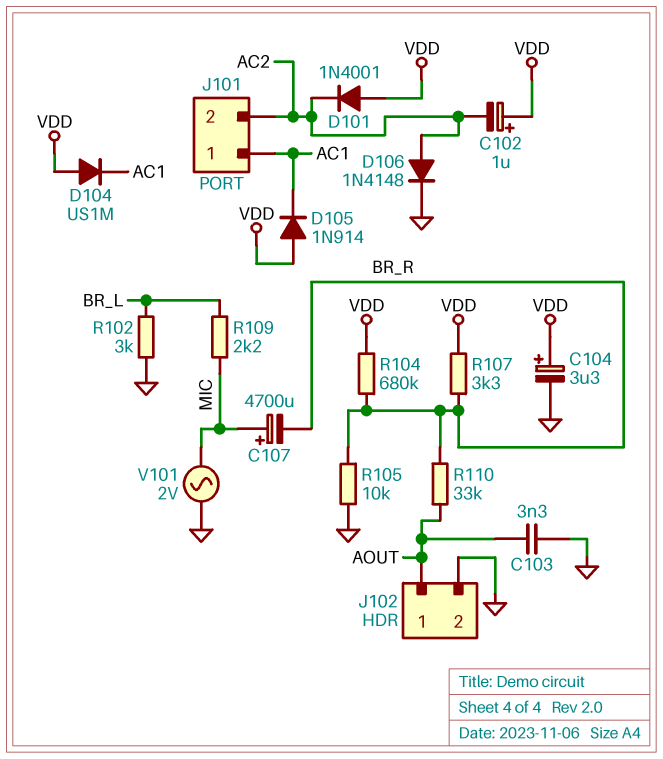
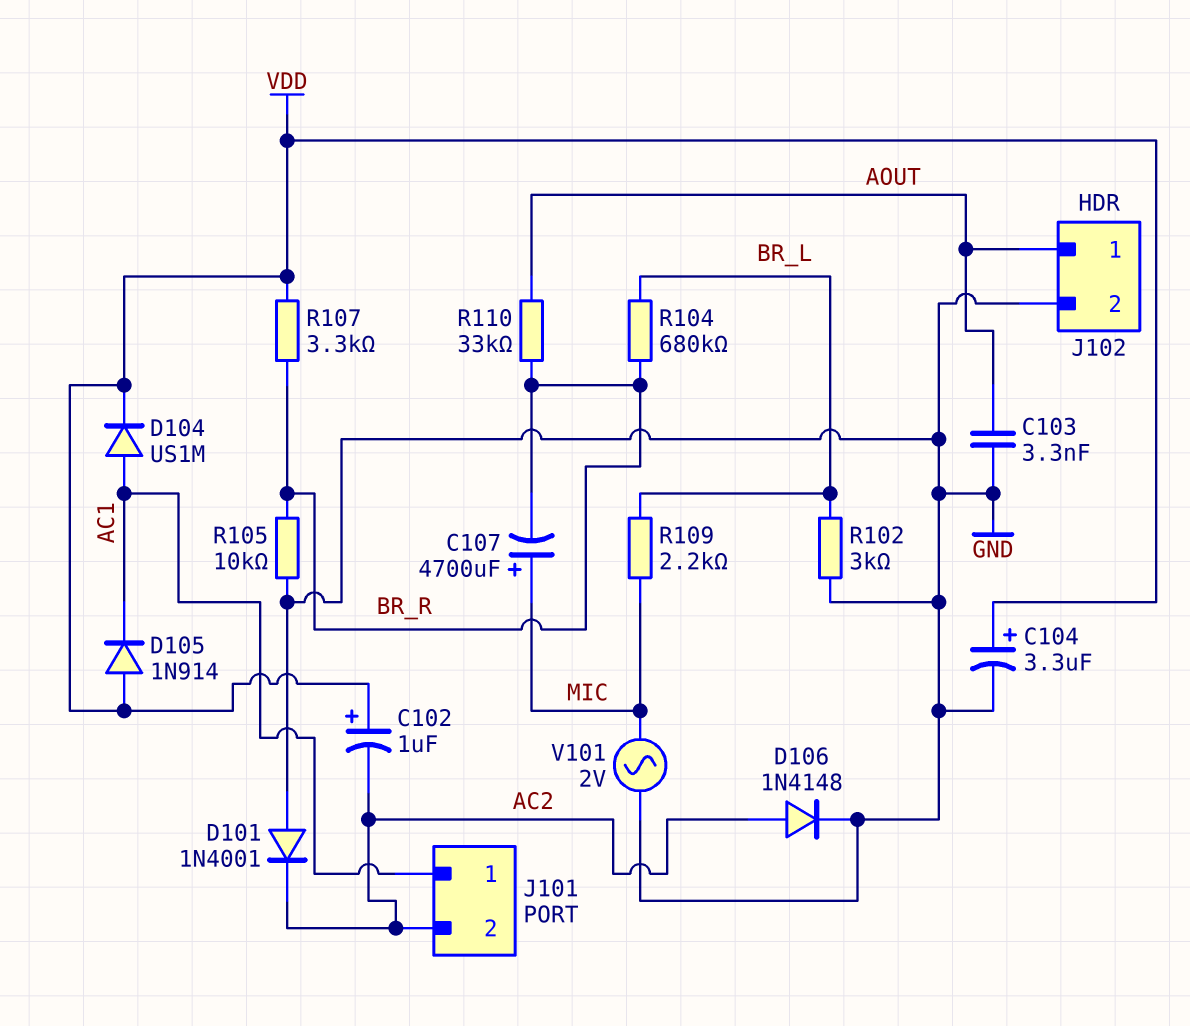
D101: diode 1N4001 (A VDD, K AC2) -> diode 1N4001 (A GND, K AC2)
D104: diode US1M (A VDD, K AC1) -> diode US1M (A AC1, K VDD)
R104: 680k (BR_R, VDD) -> 680k (BR_L, BR_R)

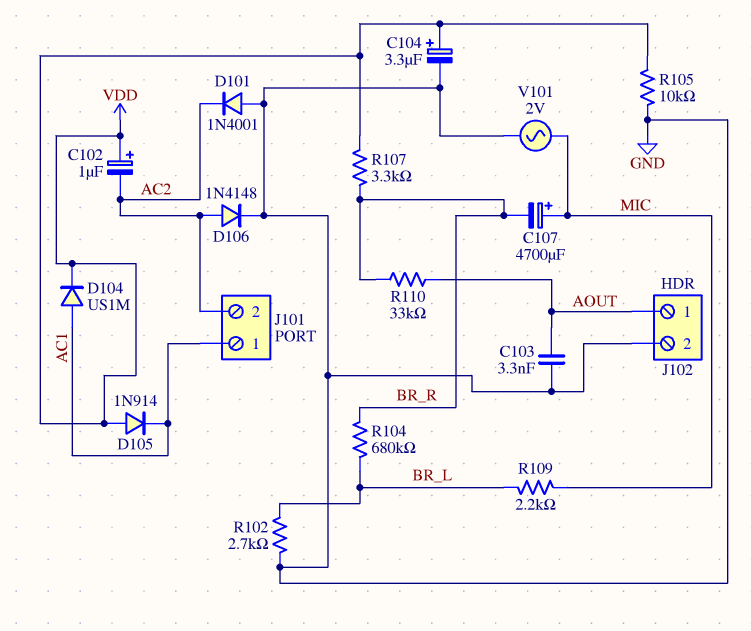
R102: 3k (BR_L, GND) -> 2.7k (BR_L, GND)
R105: 10k (BR_R, GND) -> 10k (GND, VDD)

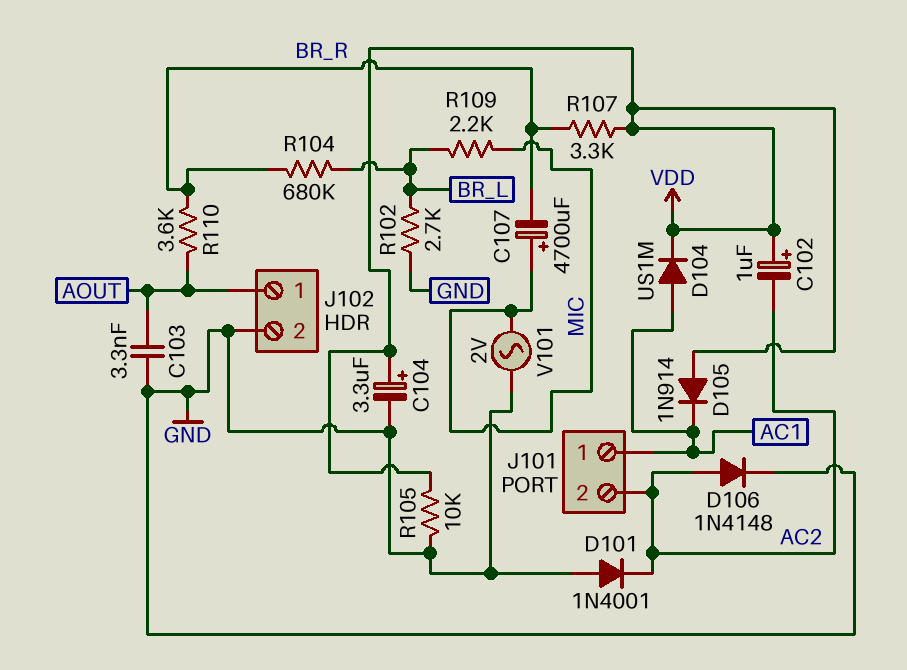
R110: 33k (AOUT, BR_R) -> 3.6k (AOUT, BR_R)

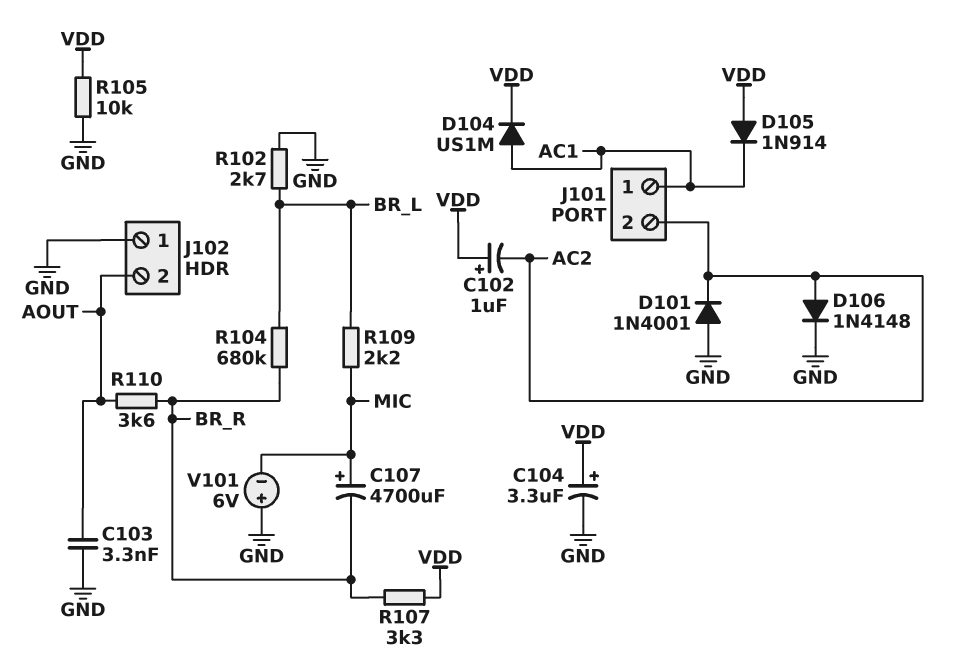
J102 pin 1: AOUT -> GND
J102 pin 2: GND -> AOUT
V101: AC 2V (GND, MIC) -> 6V (plus GND, minus MIC)

